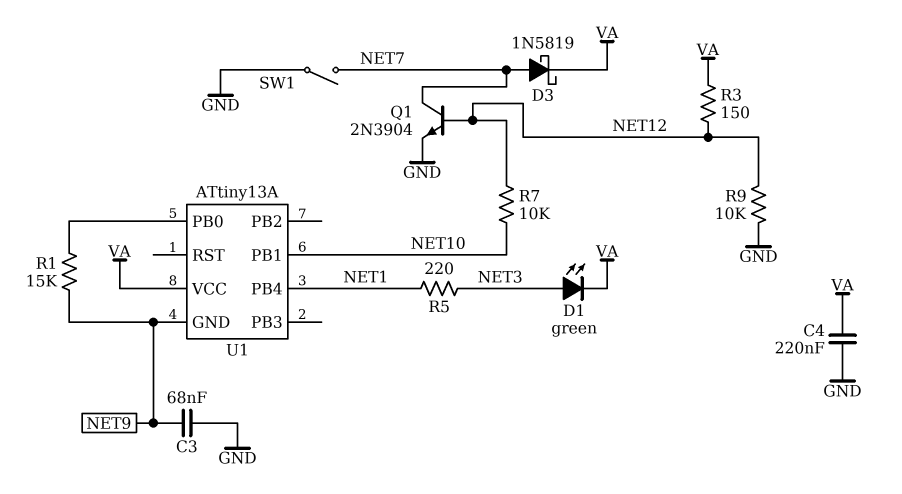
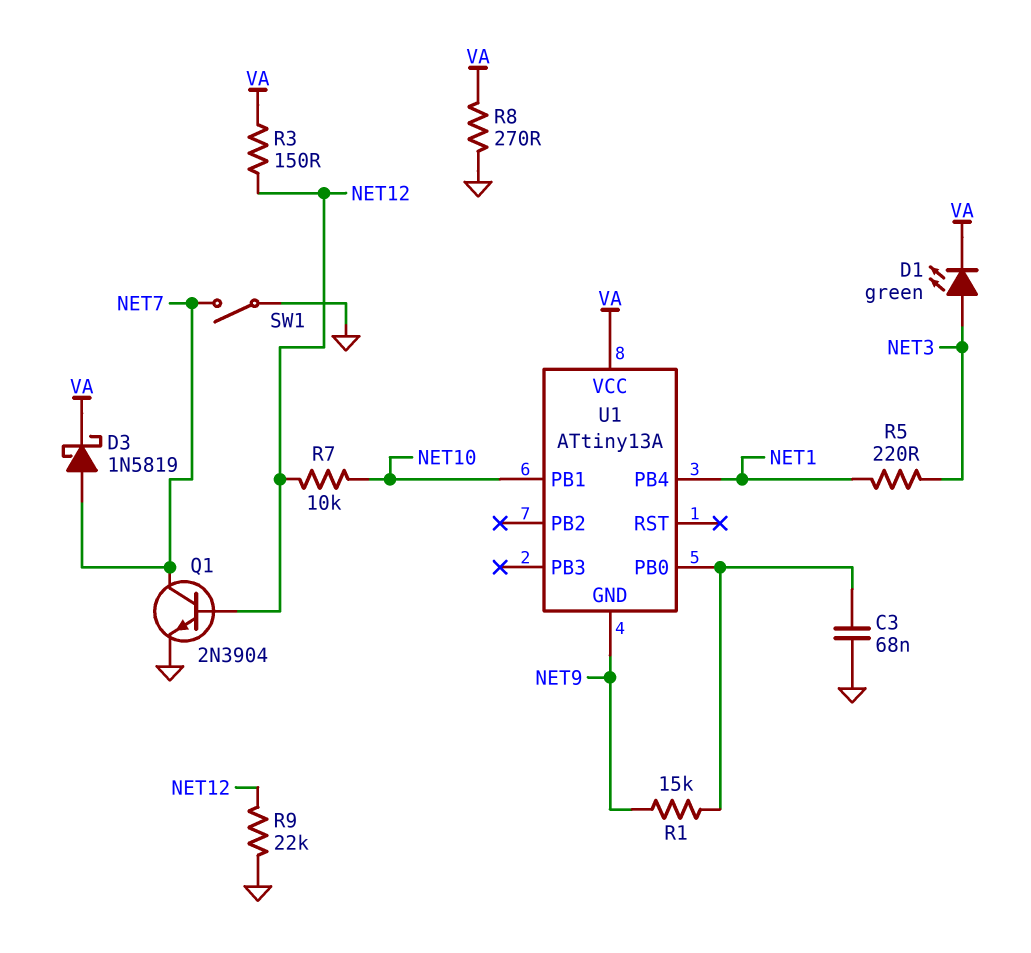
C3: 68nF (GND, NET9) -> 68nF (GND, U1/PB0)
C4: 220nF (GND, VA) -> none
R8: none -> 270 (GND, VA)
R9: 10k (GND, NET12) -> 22k (GND, NET12)

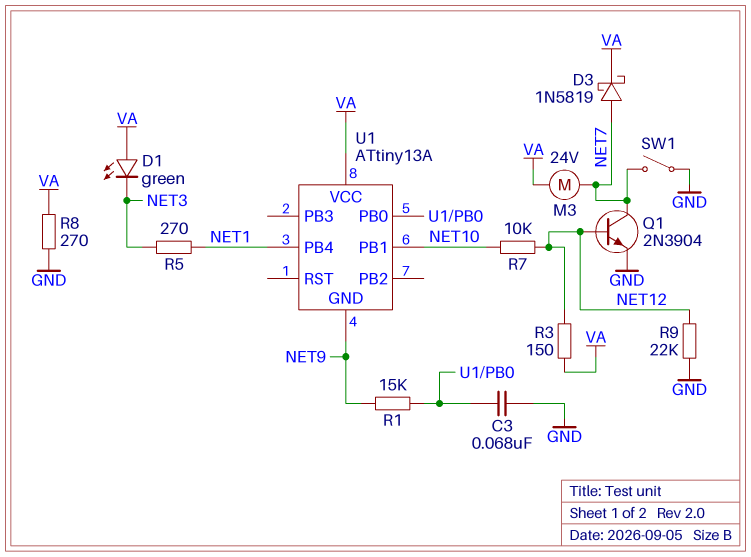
D1: LED green (A NET3, K VA) -> LED green (A VA, K NET3)
M3: none -> motor 24V (NET7, VA)
R5: 220 (NET1, NET3) -> 270 (NET1, NET3)

